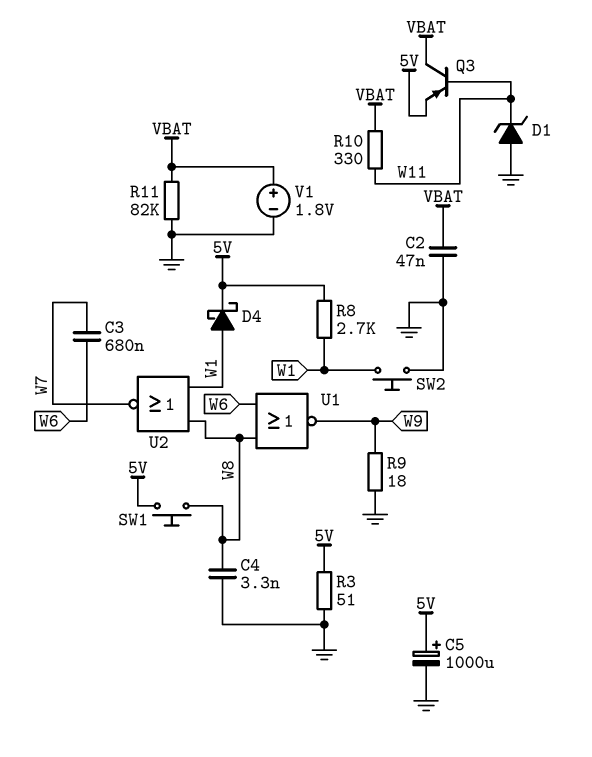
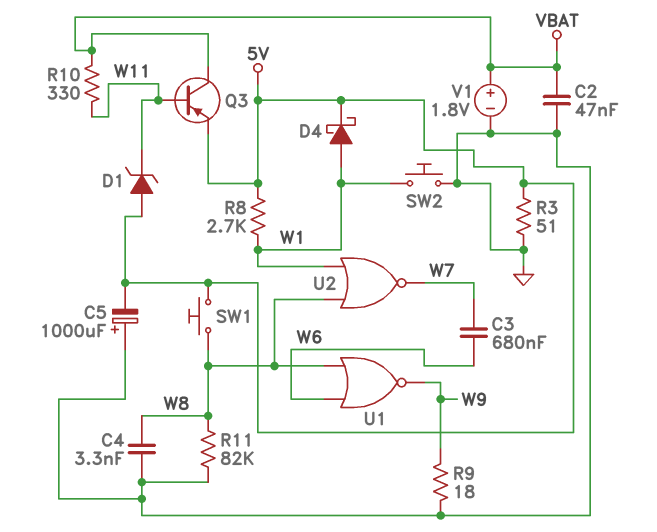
C5: 1000uF (plus 5V, minus GND) -> 1000uF (plus GND, minus 5V)
D1: zener (A GND, K W11) -> zener (A 5V, K W11)
R11: 82k (GND, VBAT) -> 82k (GND, W8)

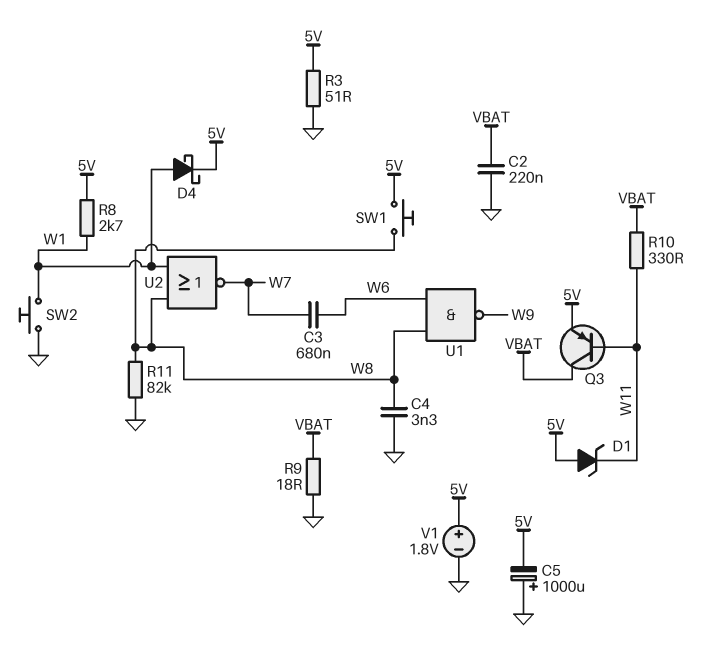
C2: 47nF (GND, VBAT) -> 220nF (GND, VBAT)
R9: 18 (GND, W9) -> 18 (GND, VBAT)
U1: NOR (in W6, in W8, out W9) -> NAND (in W6, in W8, out W9)
V1: 1.8V (plus VBAT, minus GND) -> 1.8V (plus 5V, minus GND)

